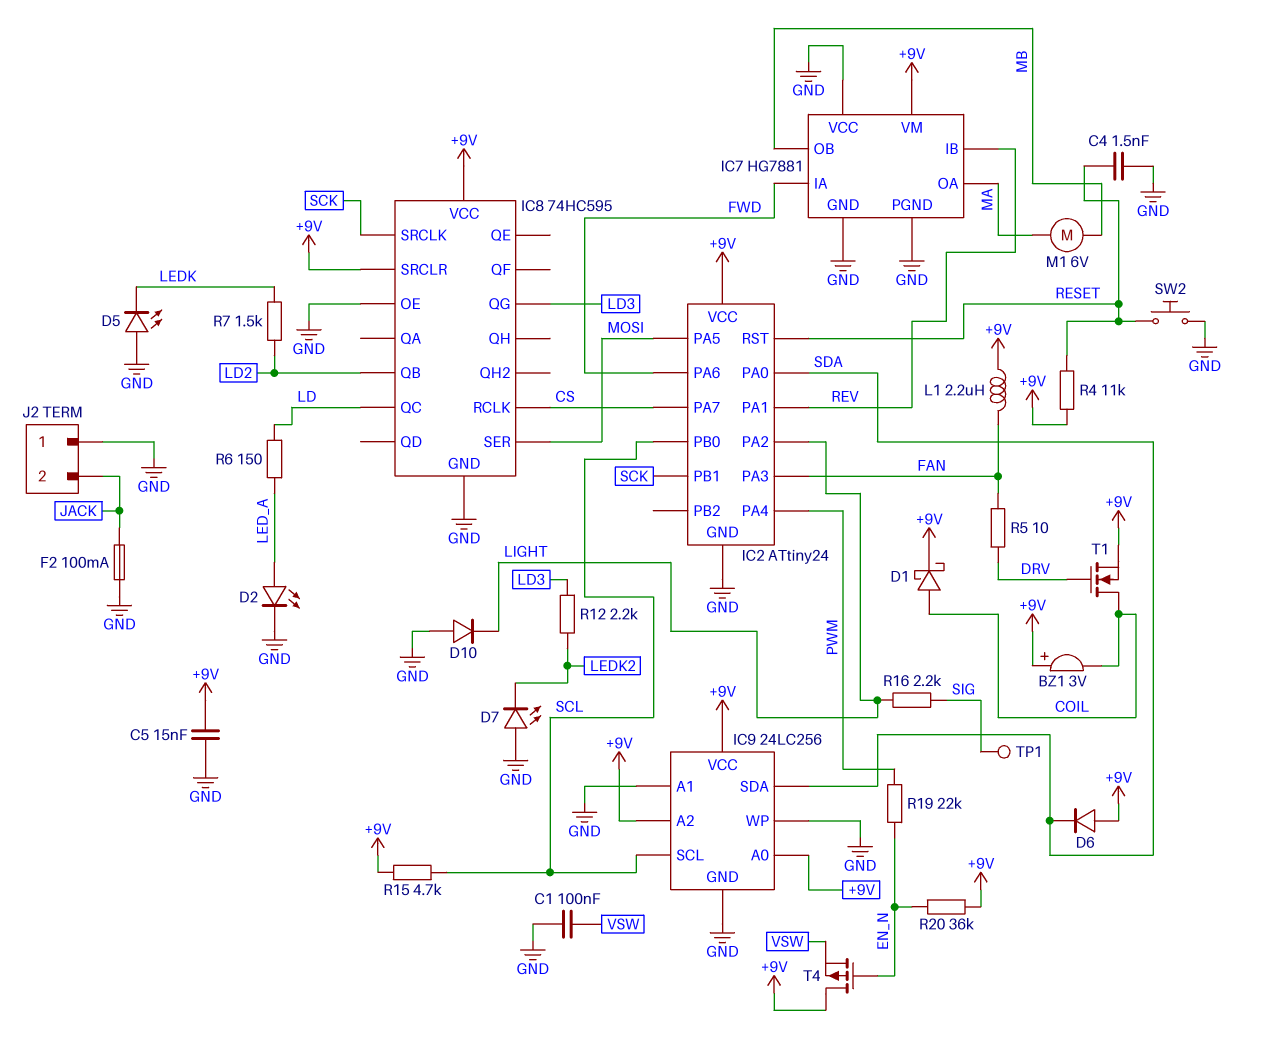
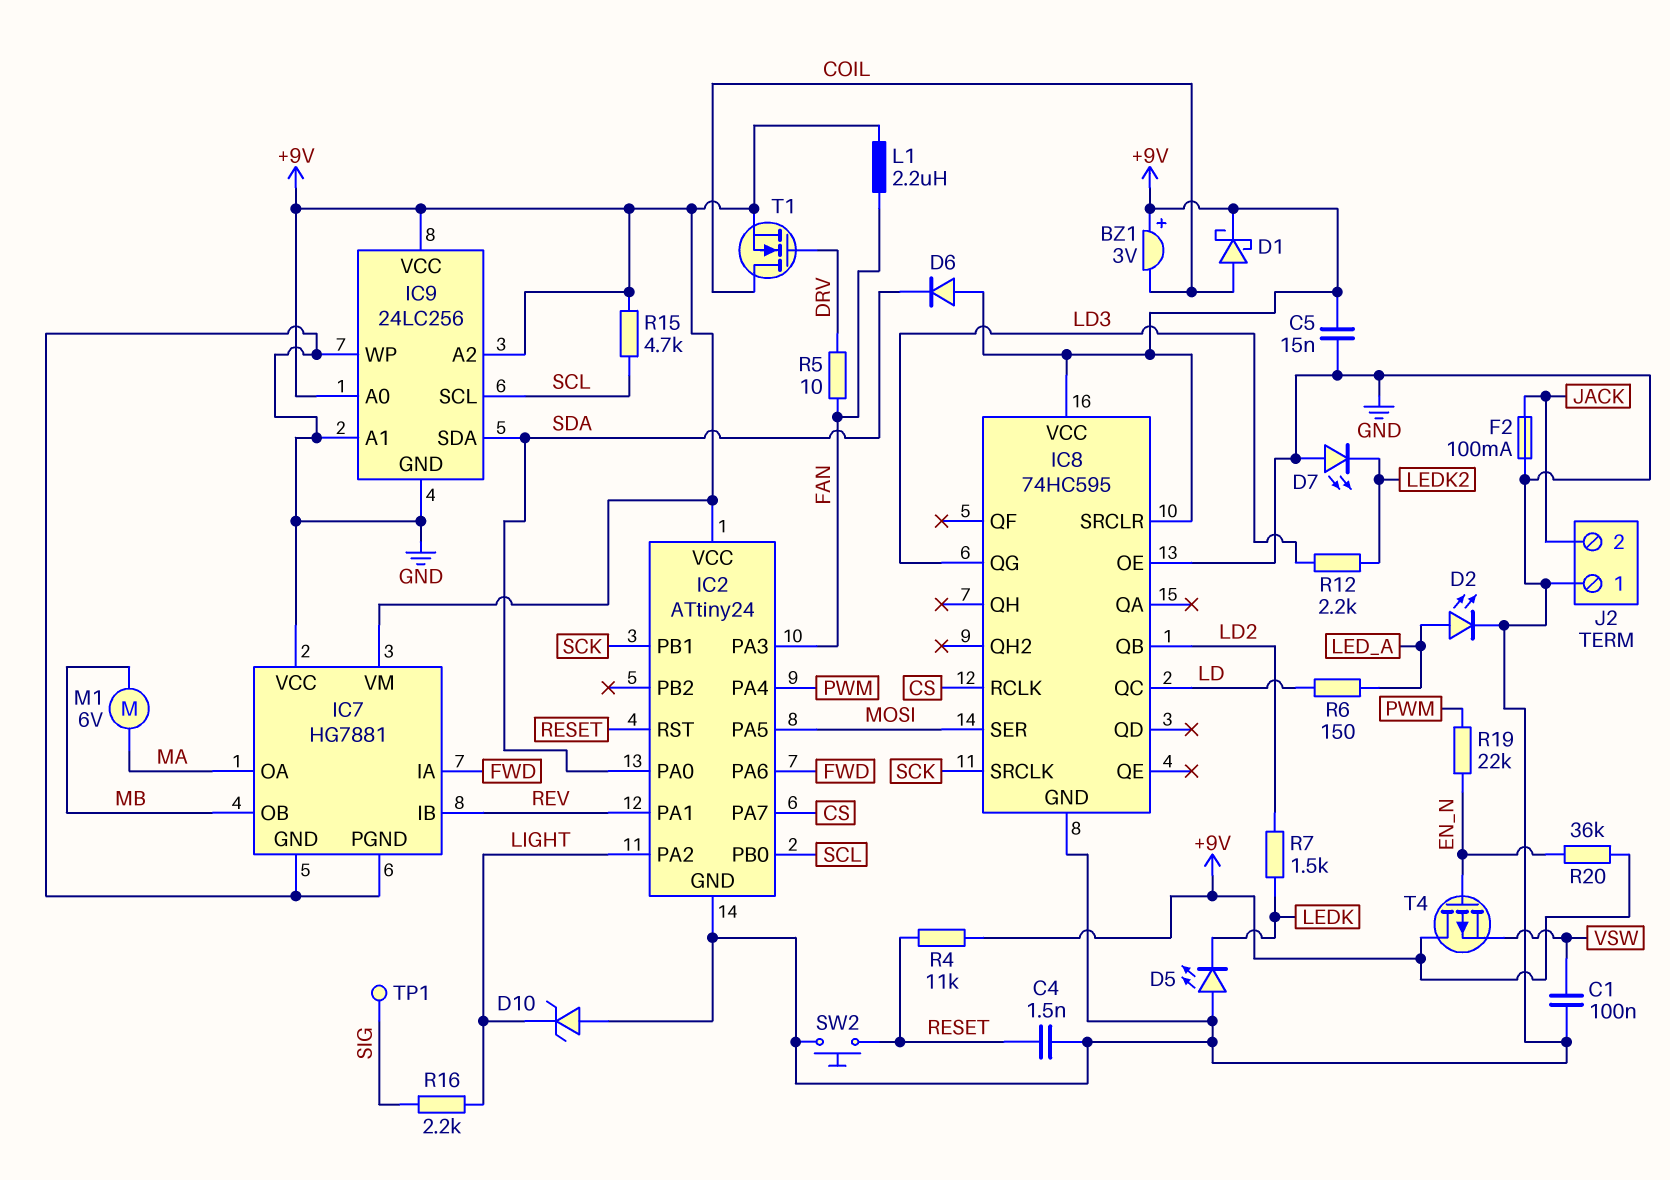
D10: diode (A GND, K LIGHT) -> zener (A GND, K LIGHT)

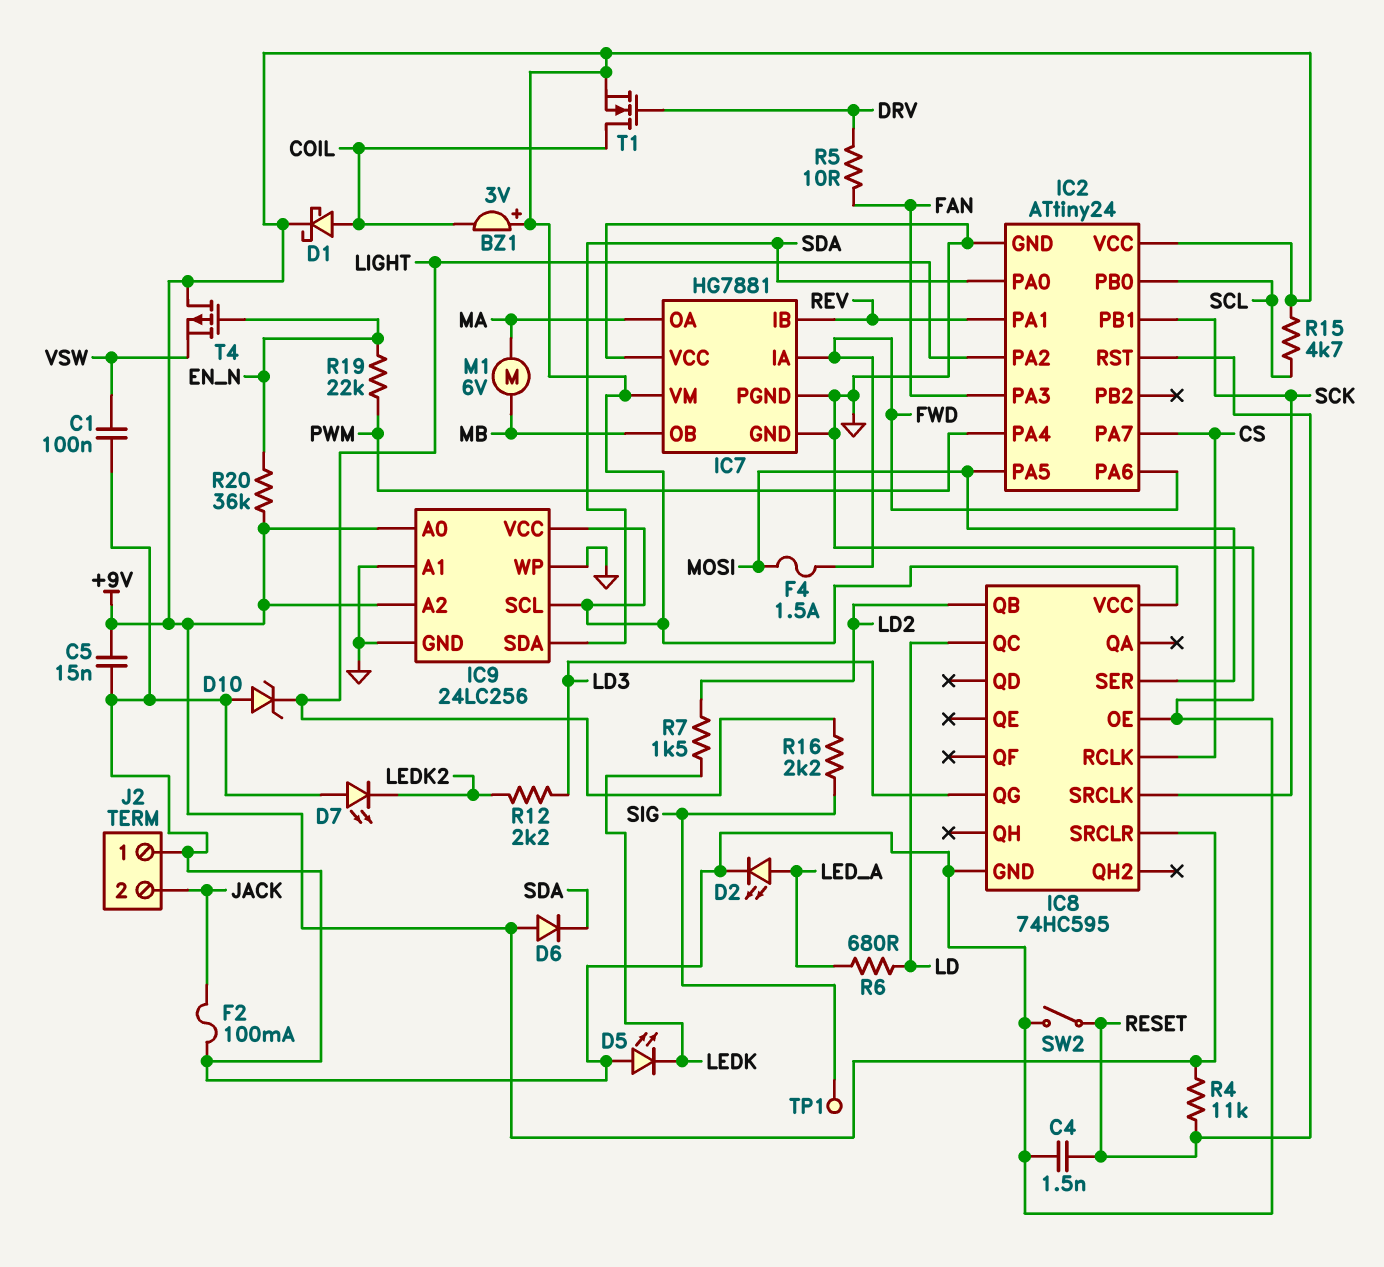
F4: none -> 1.5A (FWD, MOSI)
IC9 pin SCL: SCL -> +9V
L1: 2.2uH (+9V, FAN) -> none
R6: 150 (LD, LED_A) -> 680 (LD, LED_A)
SW2: button (GND, RESET) -> switch (GND, RESET)

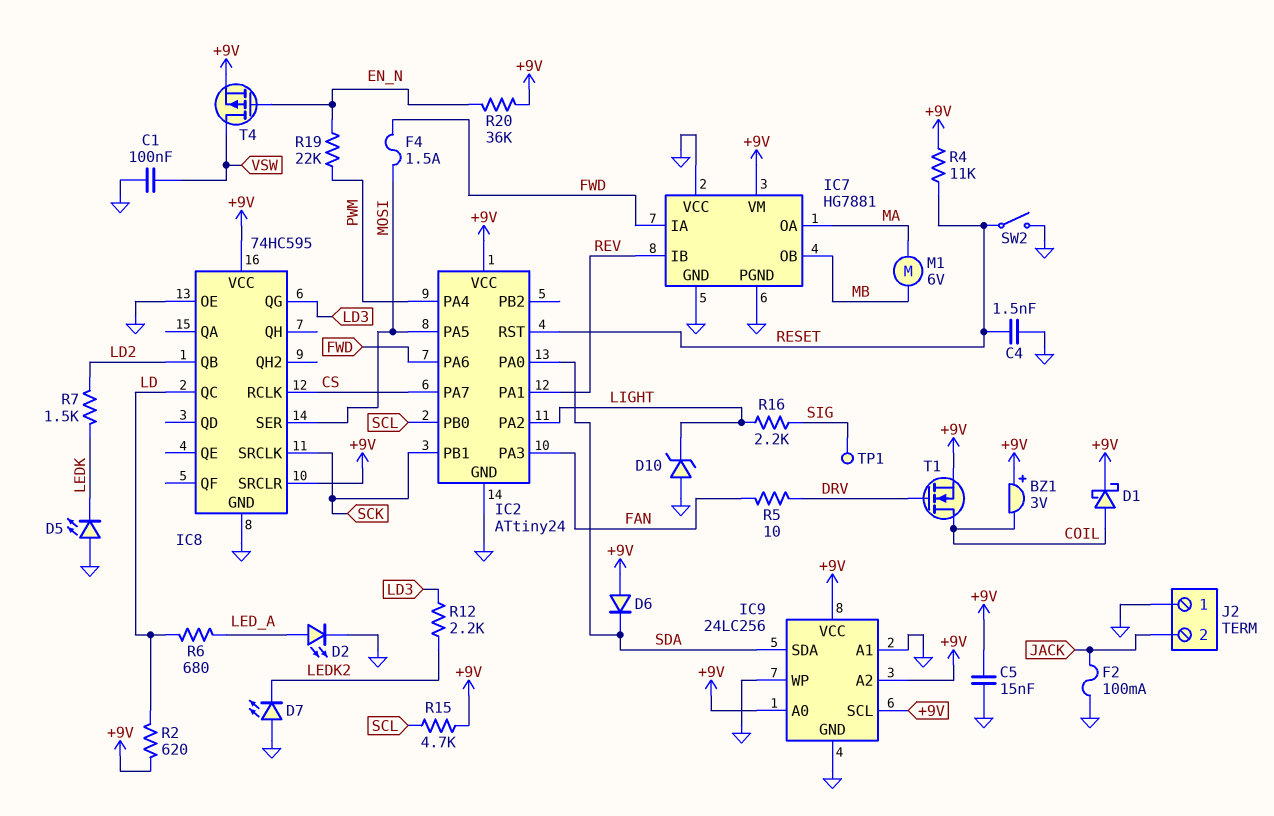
R2: none -> 620 (+9V, LD)
T4: PMOS (G EN_N, D +9V, S VSW) -> PMOS (G EN_N, D VSW, S +9V)

